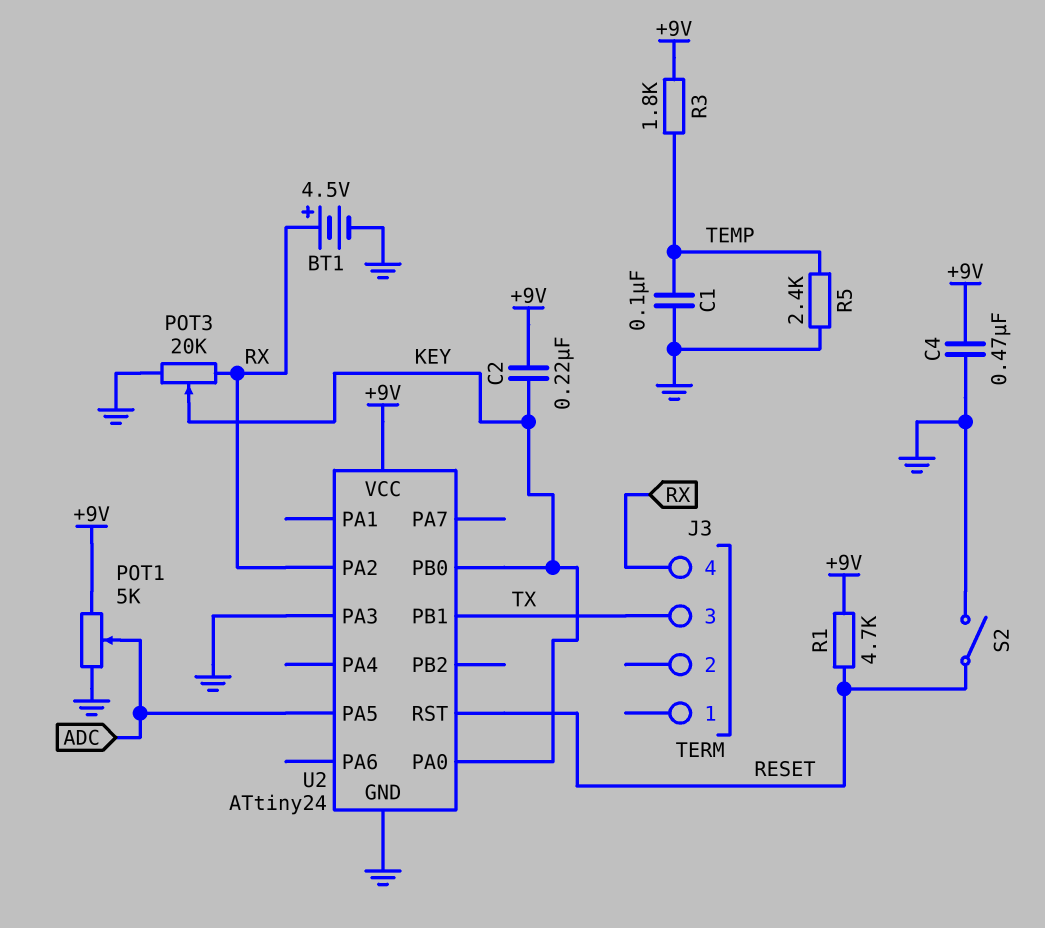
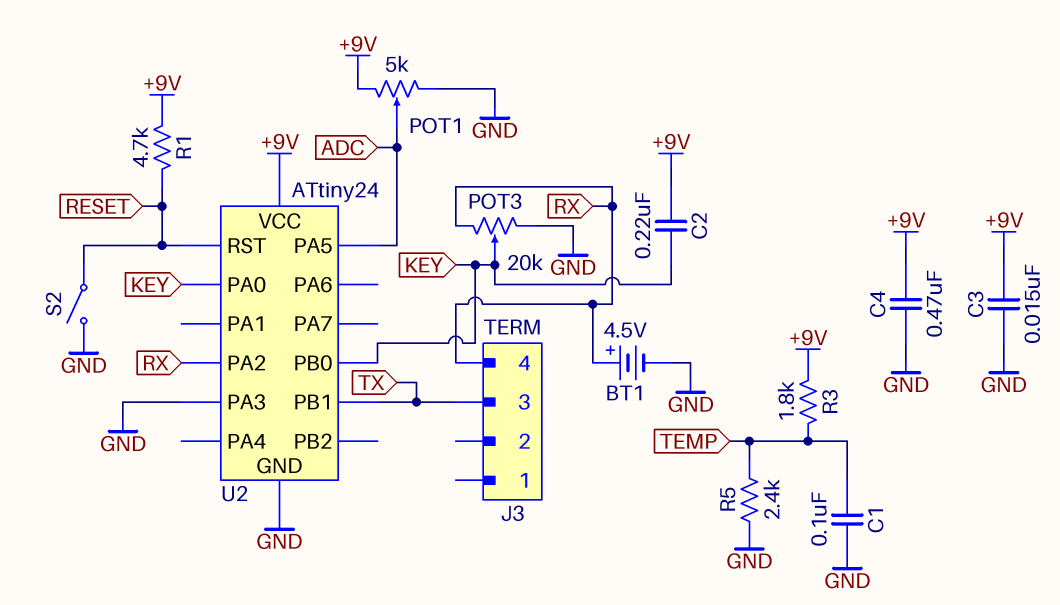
C3: none -> 15nF (+9V, GND)

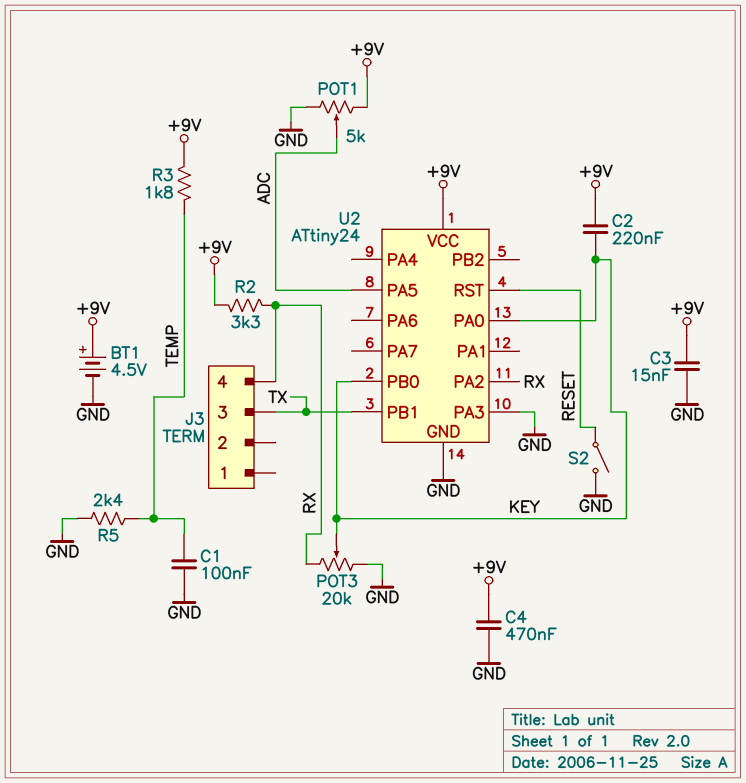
BT1: 4.5V (plus RX, minus GND) -> 4.5V (plus +9V, minus GND)
R1: 4.7k (+9V, RESET) -> none
R2: none -> 3.3k (+9V, RX)

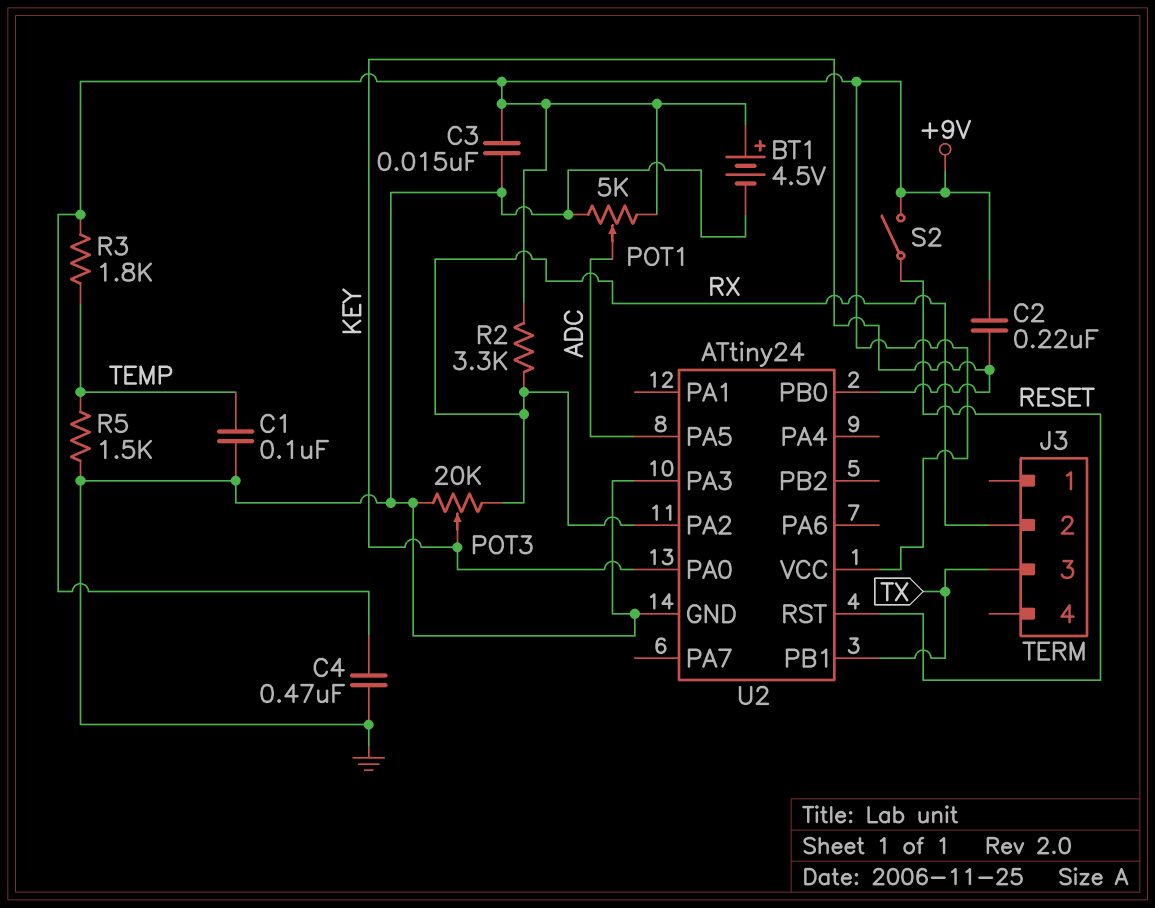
J3 pin 2: none -> RX
J3 pin 4: RX -> none
R5: 2.4k (GND, TEMP) -> 1.5k (GND, TEMP)
S2: switch (GND, RESET) -> switch (+9V, RESET)

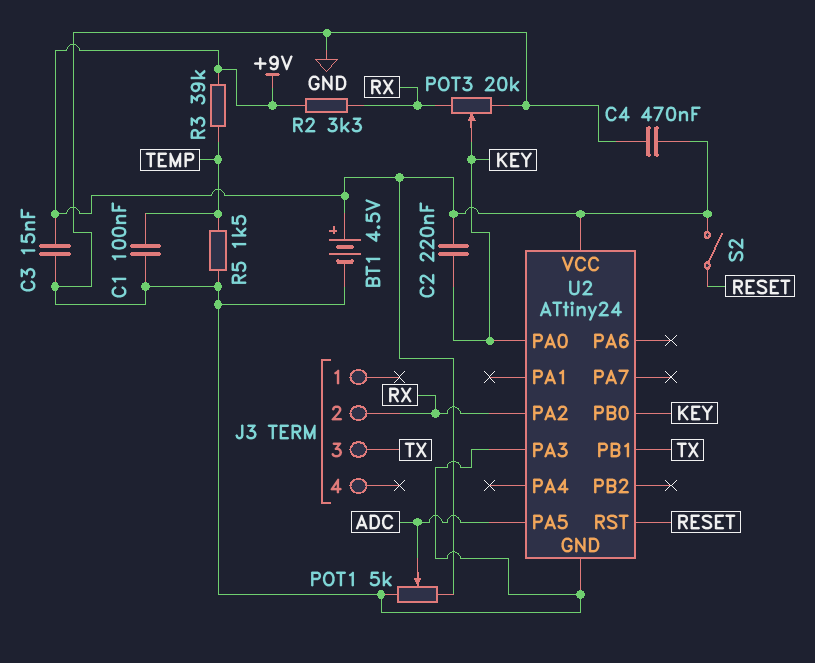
R3: 1.8k (+9V, TEMP) -> 39k (+9V, TEMP)

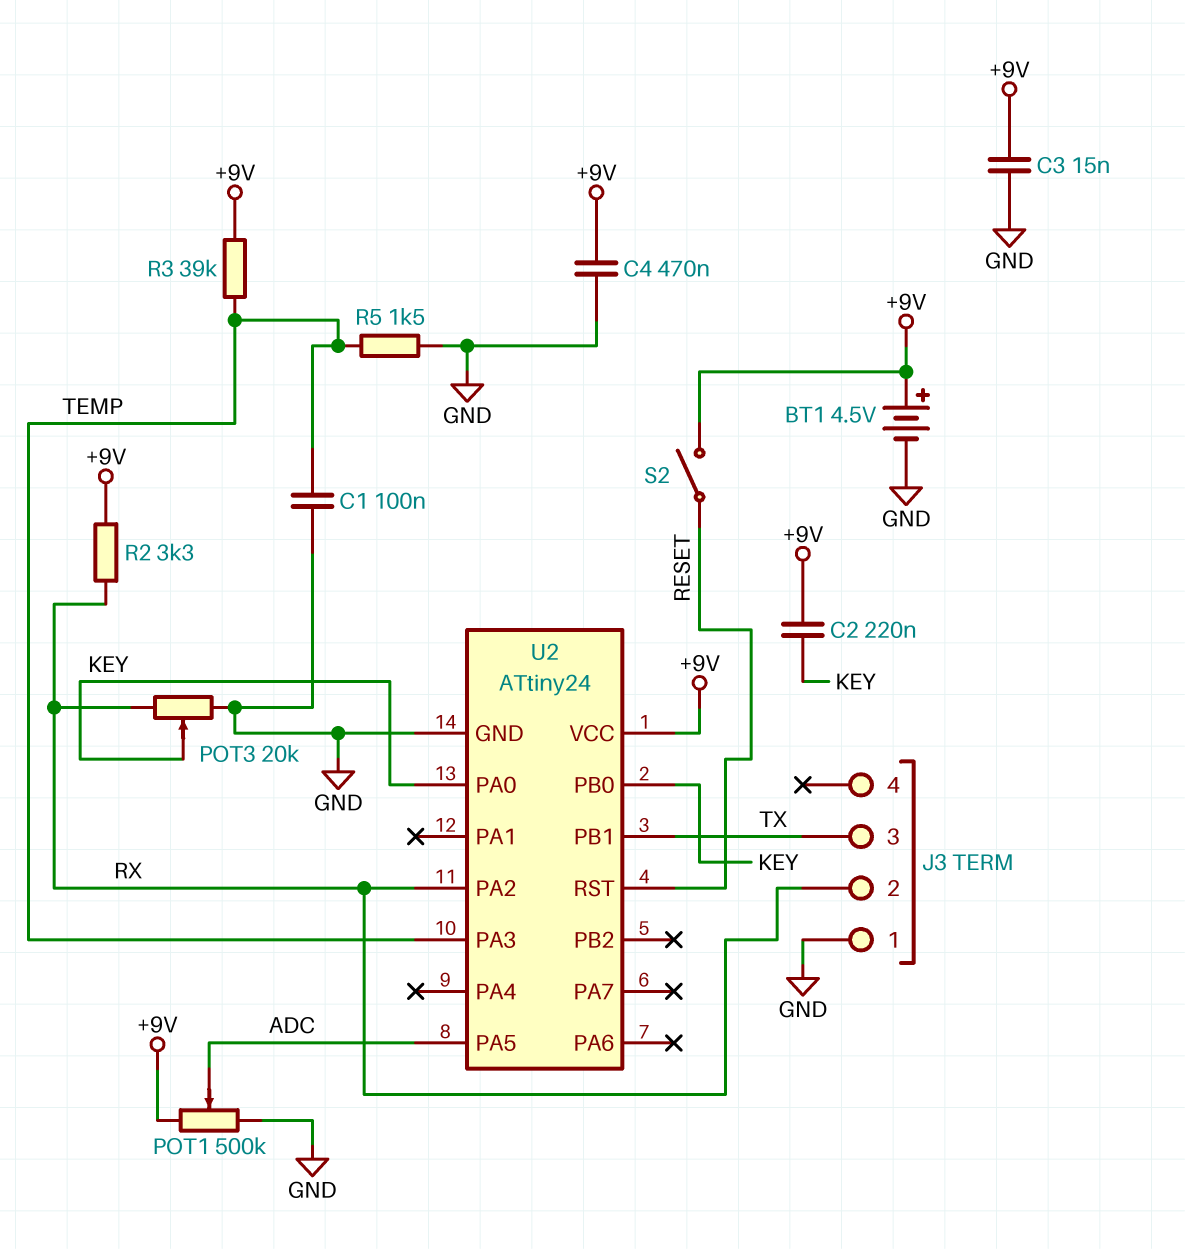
J3 pin 1: none -> GND
POT1: 5k (+9V, GND, wiper ADC) -> 500k (+9V, GND, wiper ADC)
U2 pin PA3: GND -> TEMP

